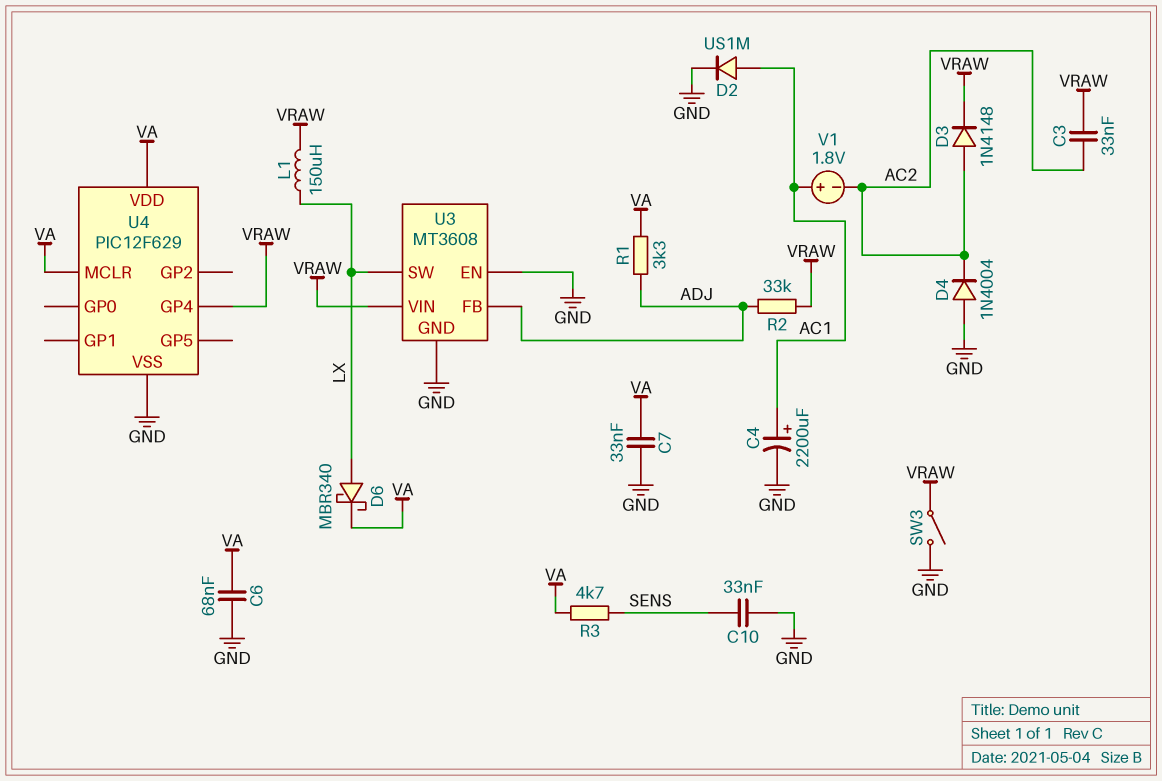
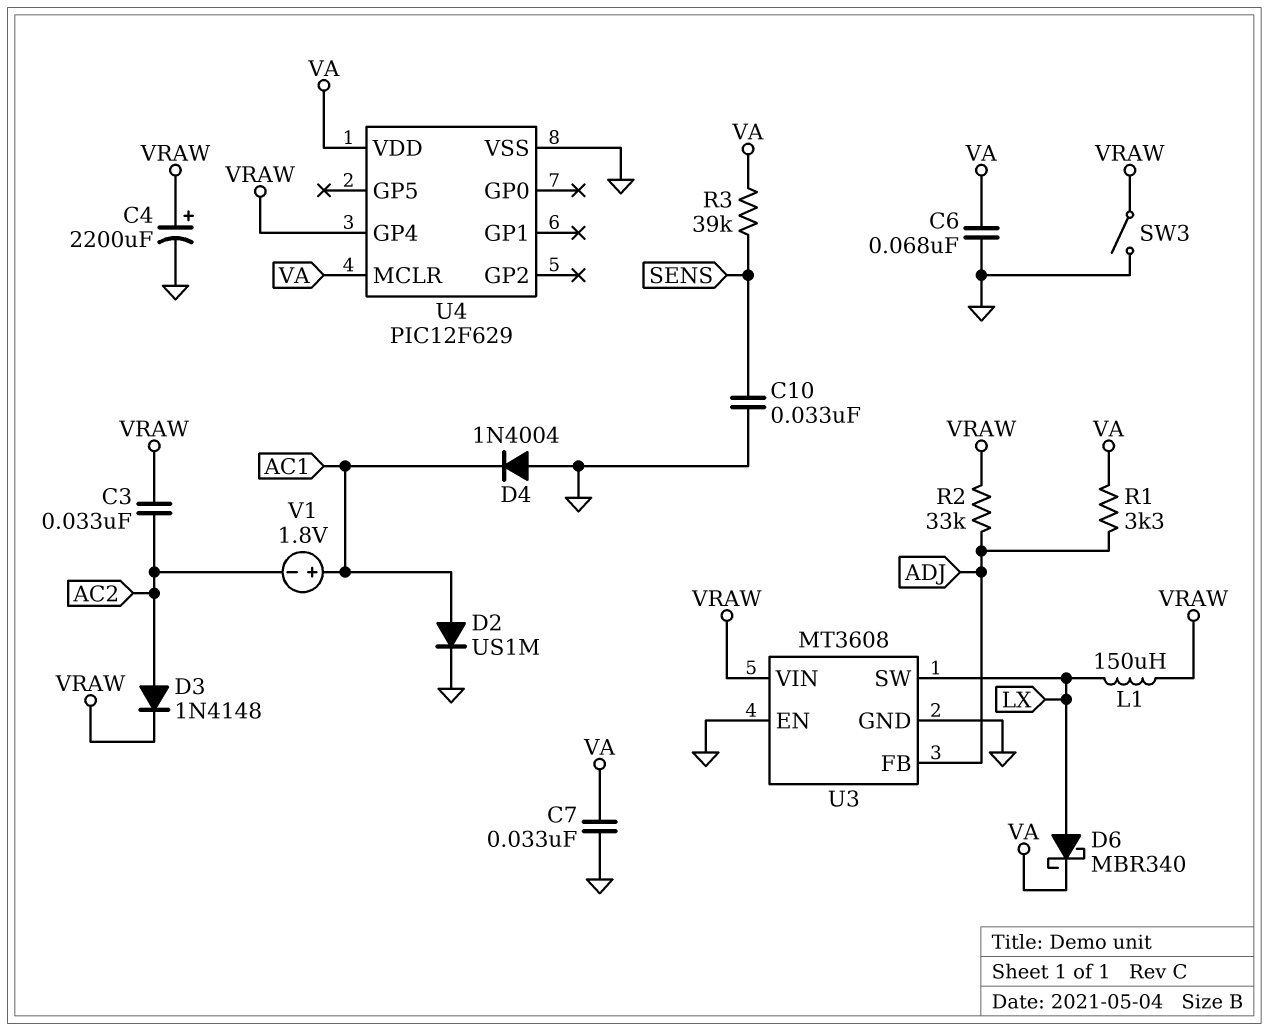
C4: 2200uF (plus AC1, minus GND) -> 2200uF (plus VRAW, minus GND)
D4: diode 1N4004 (A GND, K AC2) -> diode 1N4004 (A GND, K AC1)
R3: 4.7k (SENS, VA) -> 39k (SENS, VA)

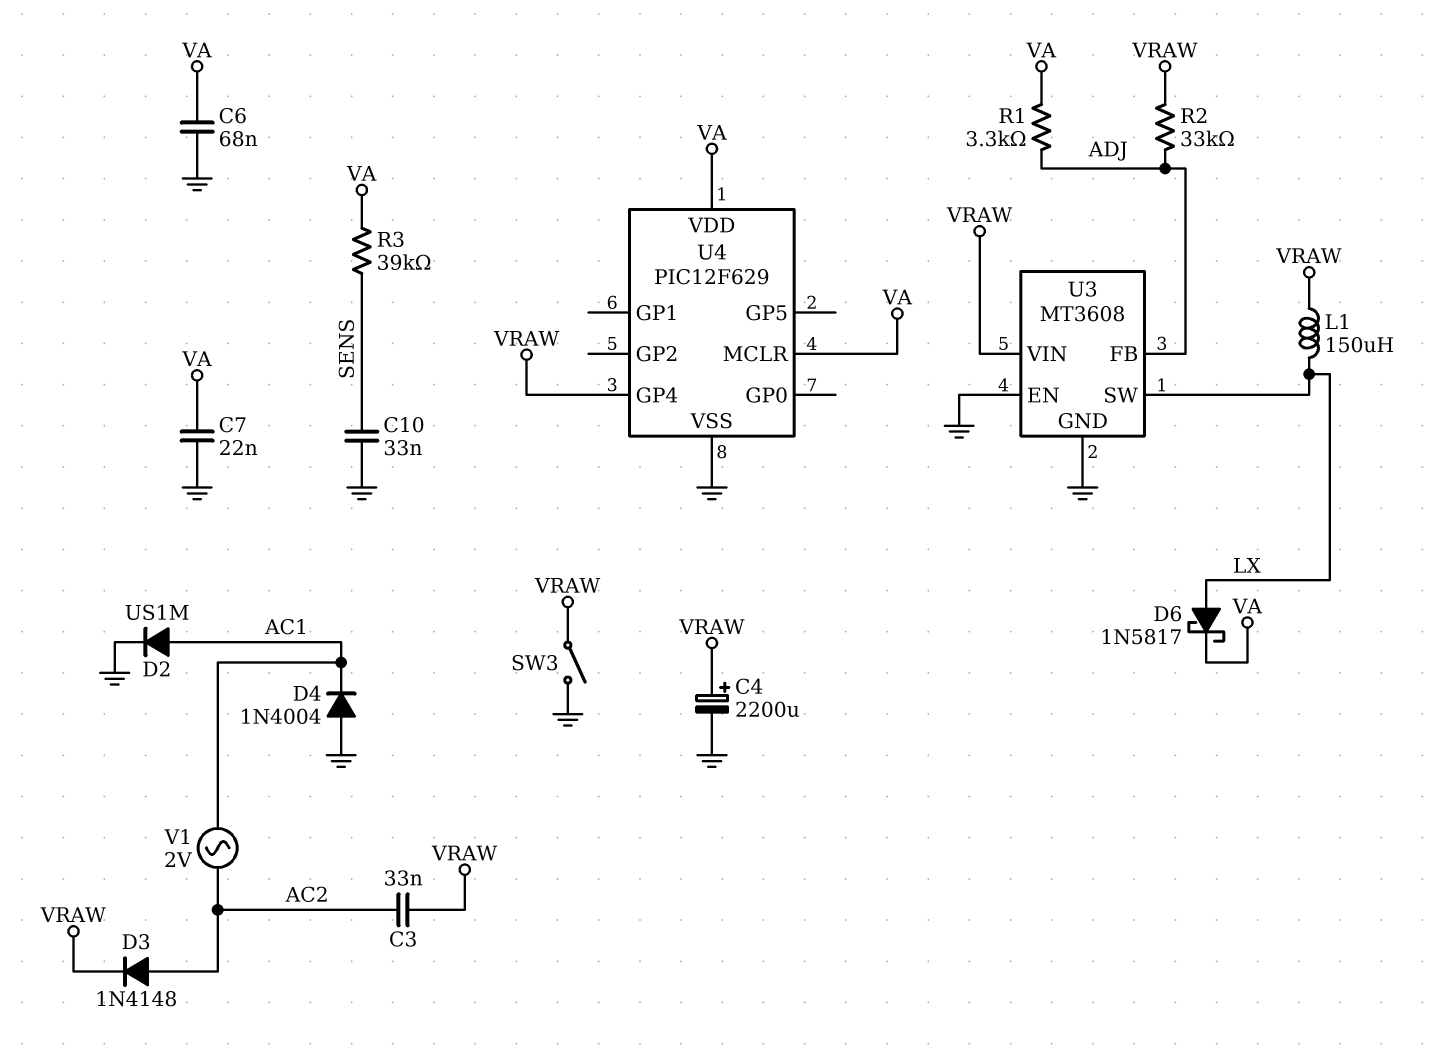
C7: 33nF (GND, VA) -> 22nF (GND, VA)
D6: schottky MBR340 (A LX, K VA) -> schottky 1N5817 (A LX, K VA)
V1: 1.8V (plus AC1, minus AC2) -> AC 2V (AC1, AC2)

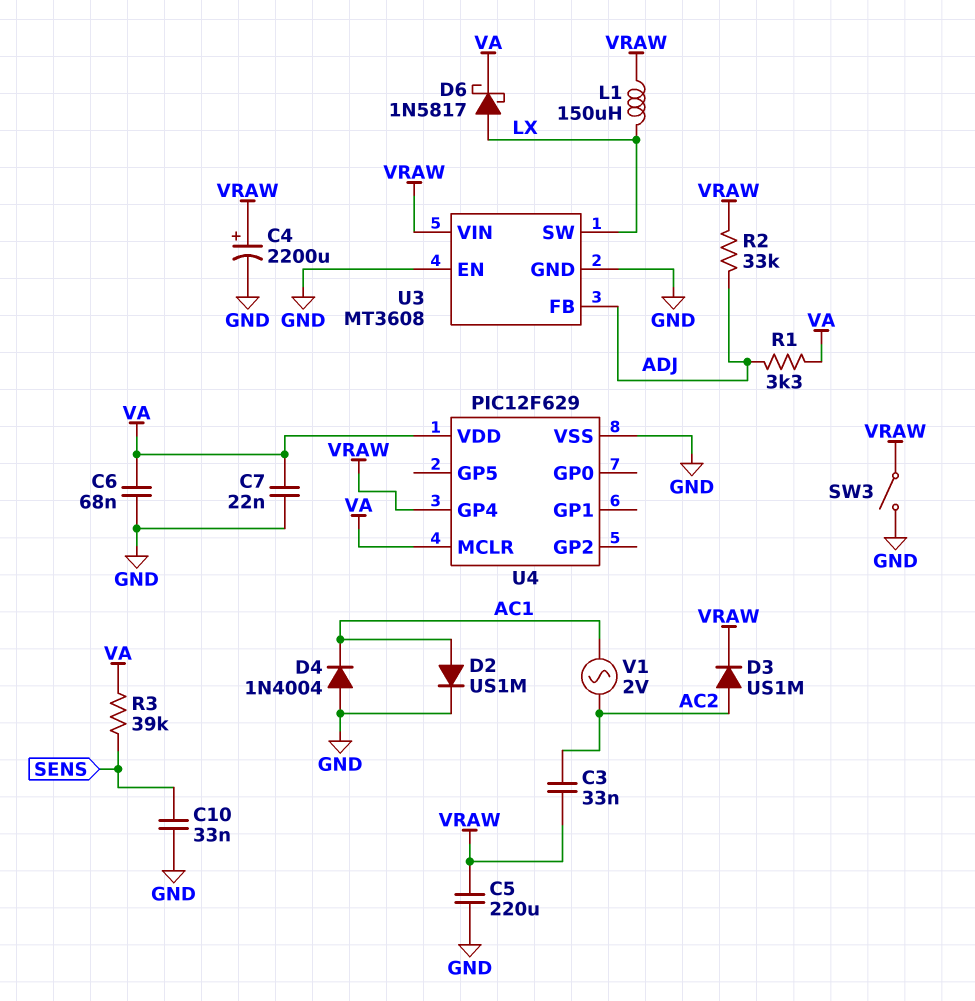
C5: none -> 220uF (GND, VRAW)
D3: diode 1N4148 (A AC2, K VRAW) -> diode US1M (A AC2, K VRAW)

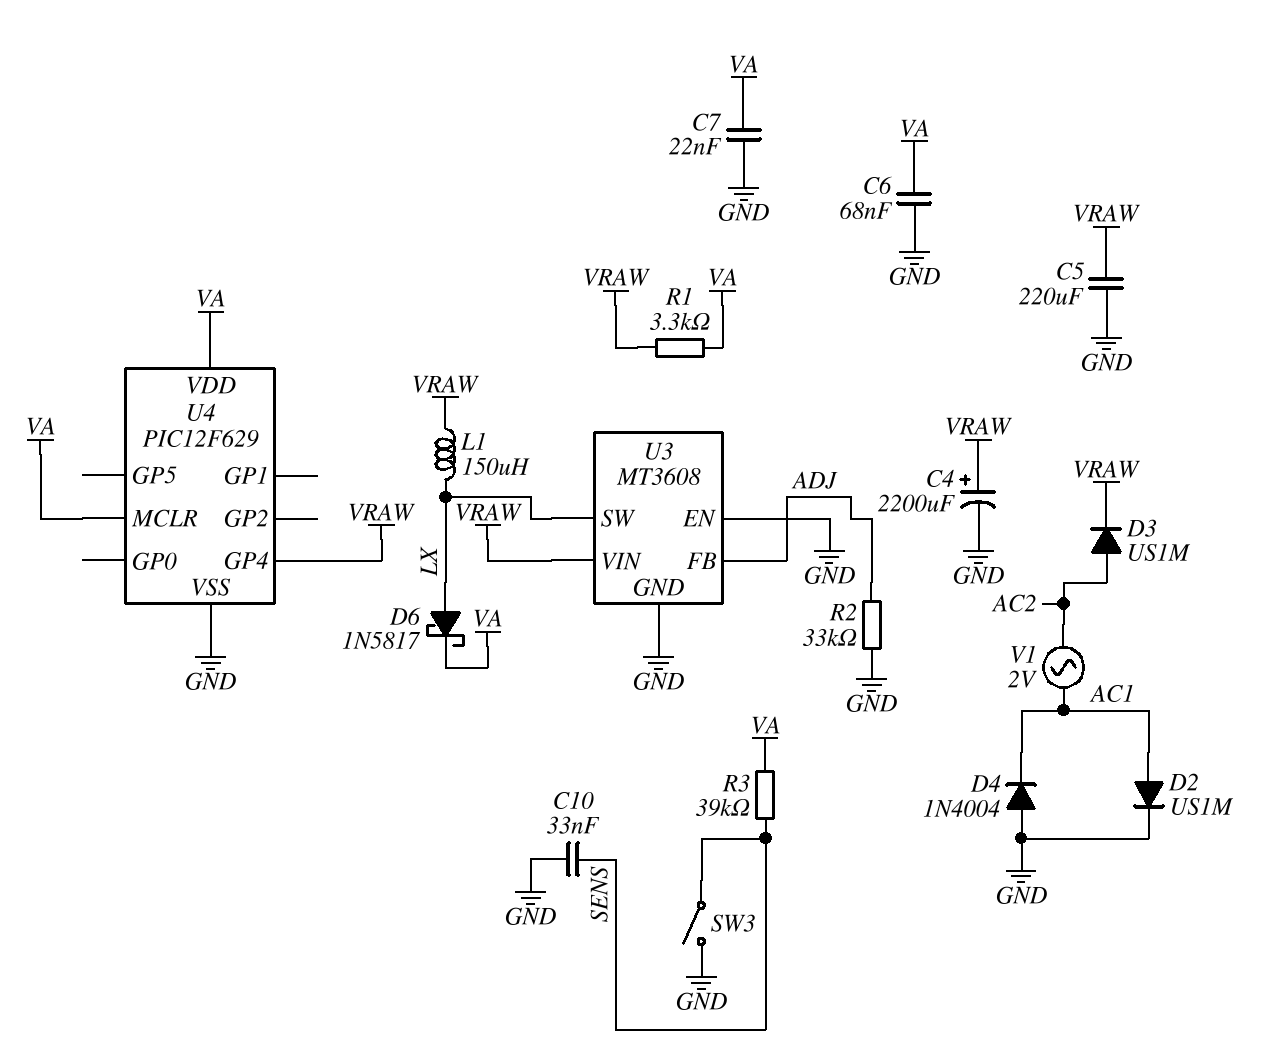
C3: 33nF (AC2, VRAW) -> none
R1: 3.3k (ADJ, VA) -> 3.3k (VA, VRAW)
R2: 33k (ADJ, VRAW) -> 33k (ADJ, GND)
SW3: switch (GND, VRAW) -> switch (GND, SENS)

